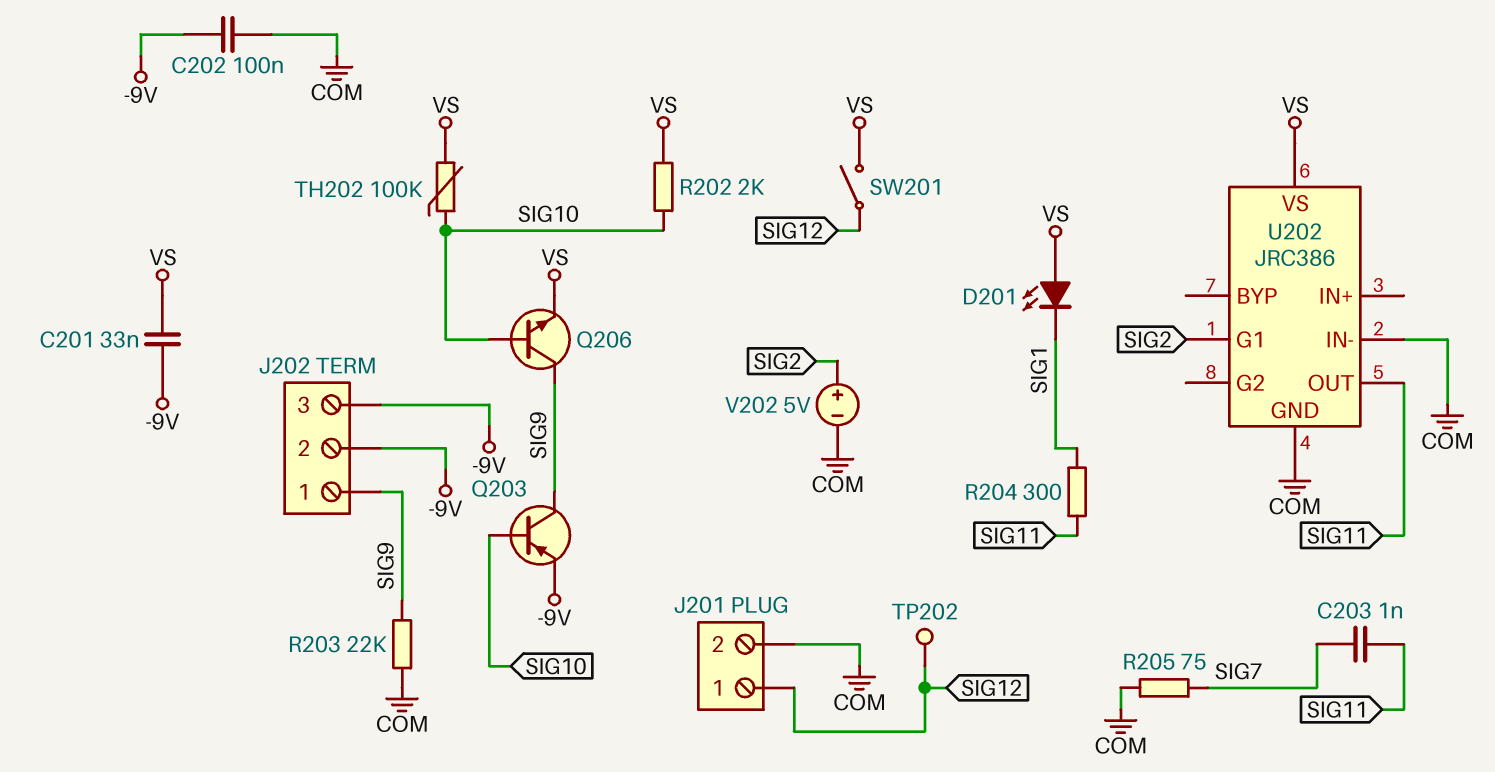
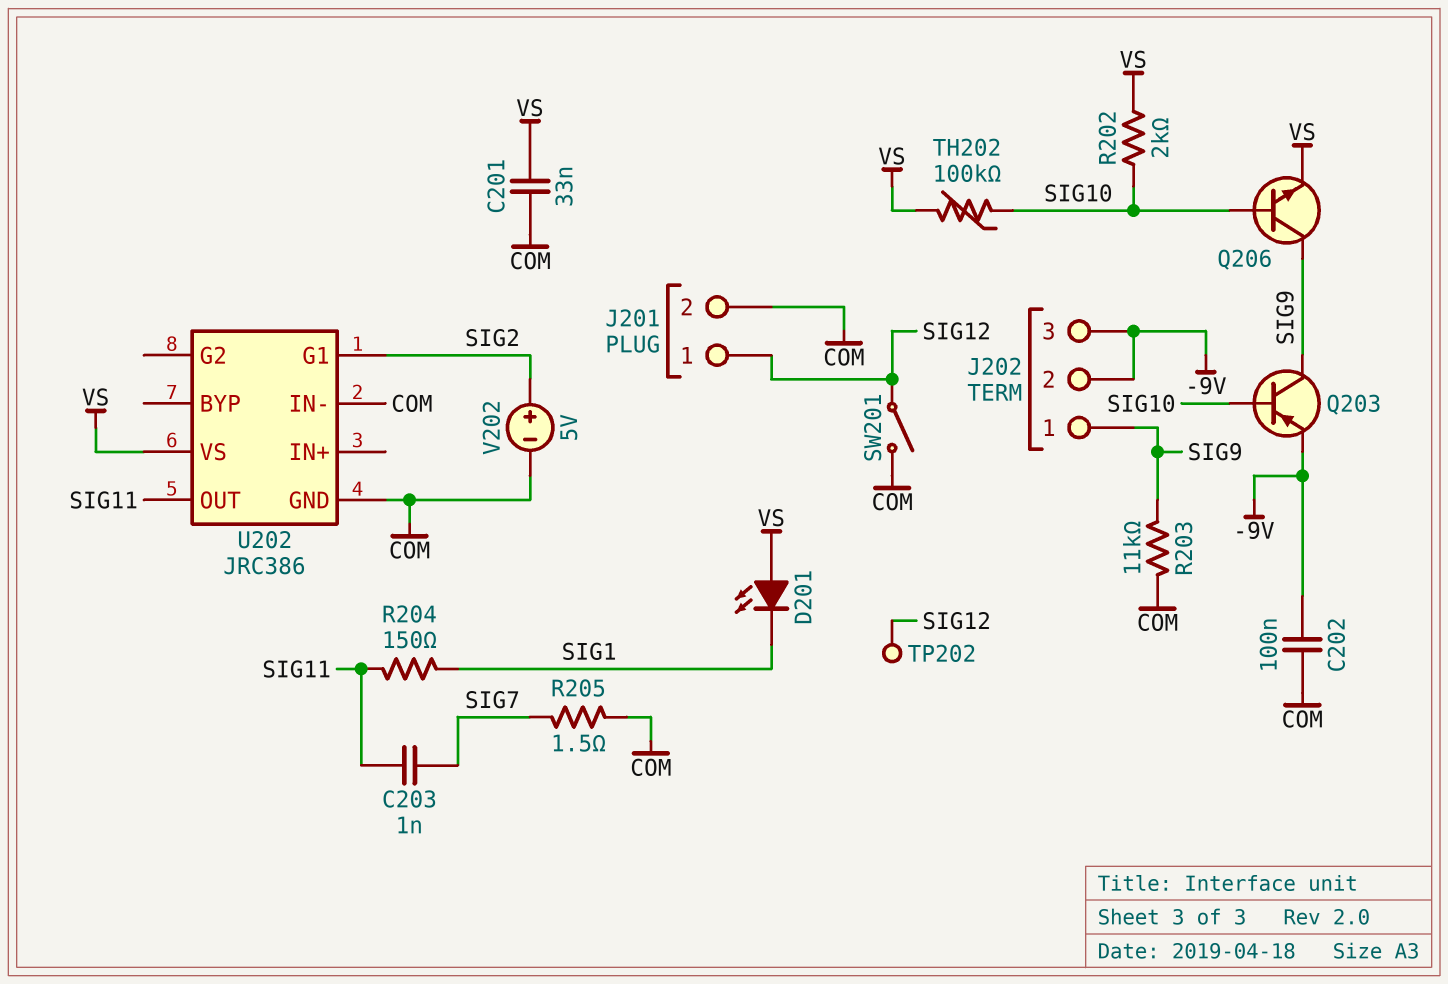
C201: 33nF (-9V, VS) -> 33nF (COM, VS)
R203: 22k (COM, SIG9) -> 11k (COM, SIG9)
R204: 300 (SIG1, SIG11) -> 150 (SIG1, SIG11)
R205: 75 (COM, SIG7) -> 1.5 (COM, SIG7)
SW201: switch (SIG12, VS) -> switch (COM, SIG12)

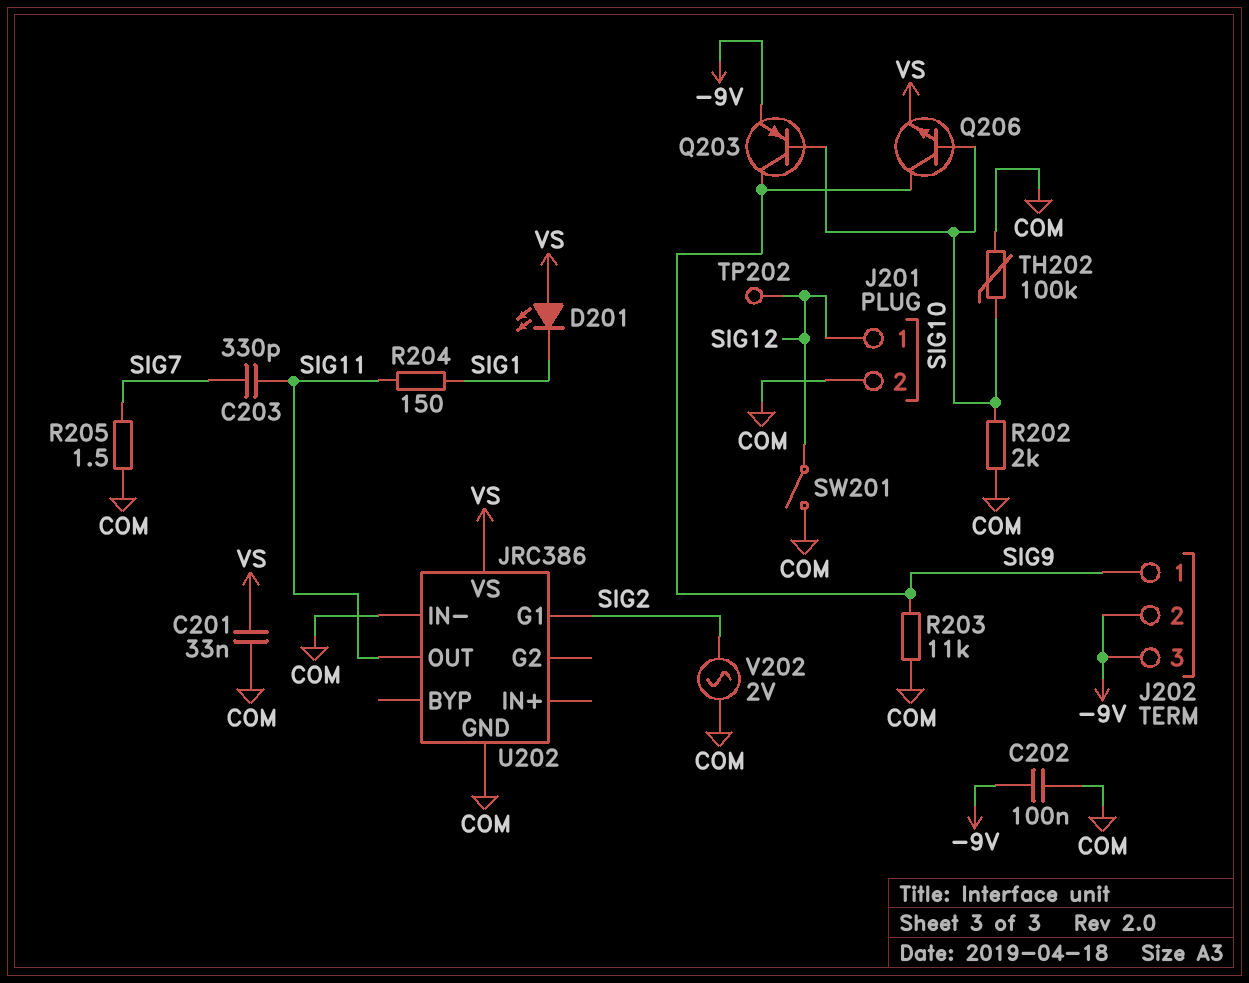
C203: 1nF (SIG7, SIG11) -> 330pF (SIG7, SIG11)
R202: 2k (SIG10, VS) -> 2k (COM, SIG10)
TH202: 100k (SIG10, VS) -> 100k (COM, SIG10)
V202: 5V (plus SIG2, minus COM) -> AC 2V (COM, SIG2)

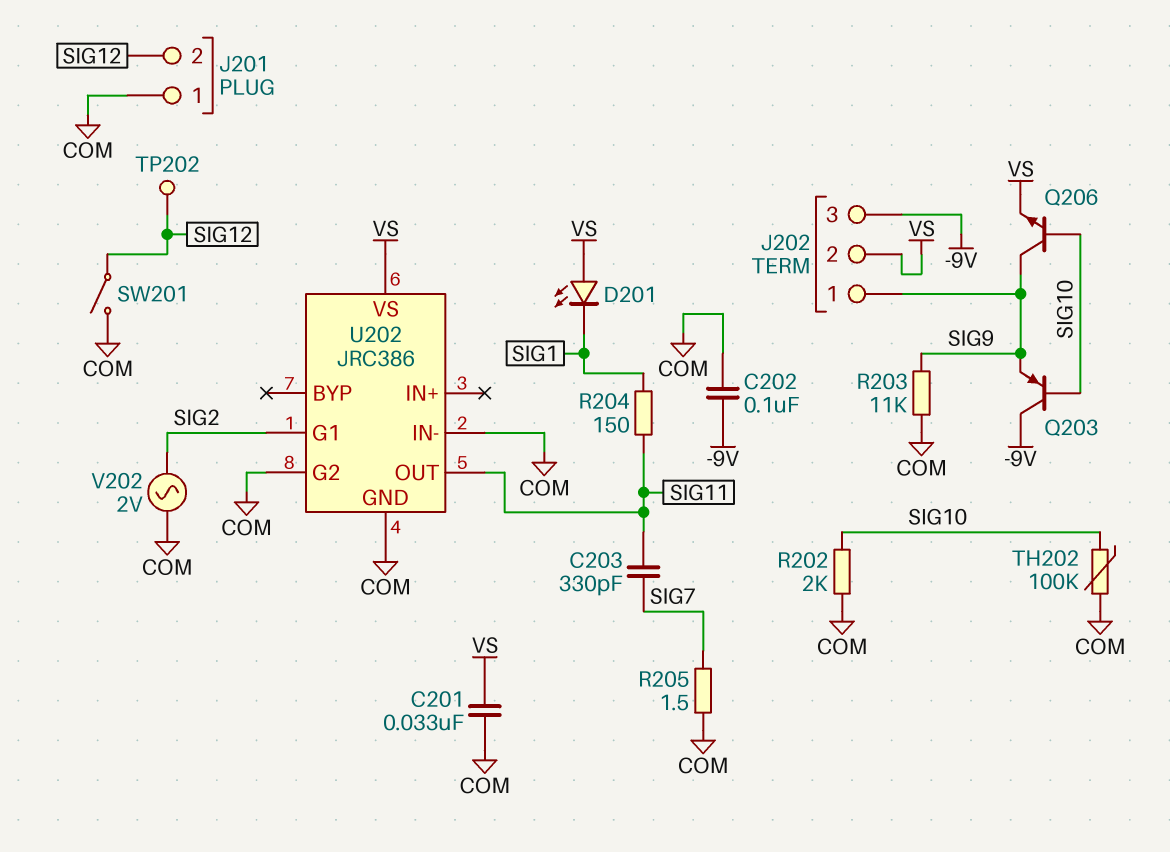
J201 pin 1: SIG12 -> COM
J201 pin 2: COM -> SIG12
J202 pin 2: -9V -> VS
Q203: PNP (B SIG10, C SIG9, E -9V) -> PNP (B SIG10, C -9V, E SIG9)
U202 pin G2: none -> COM

